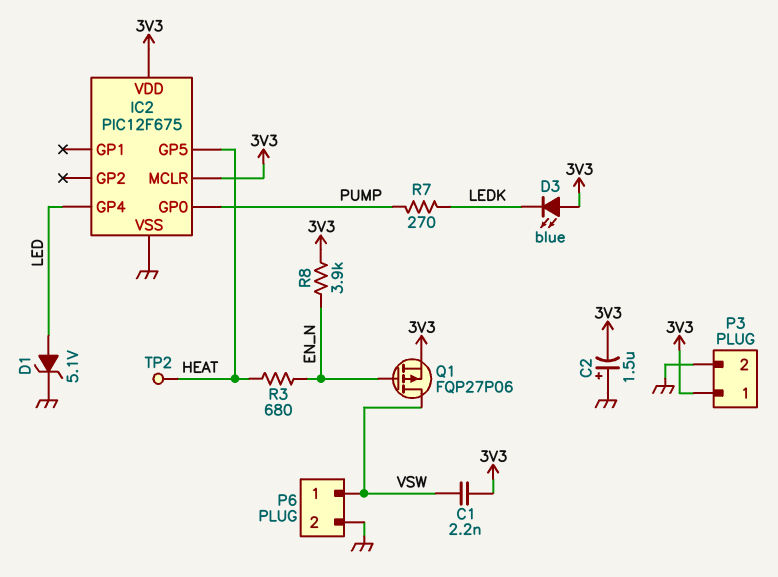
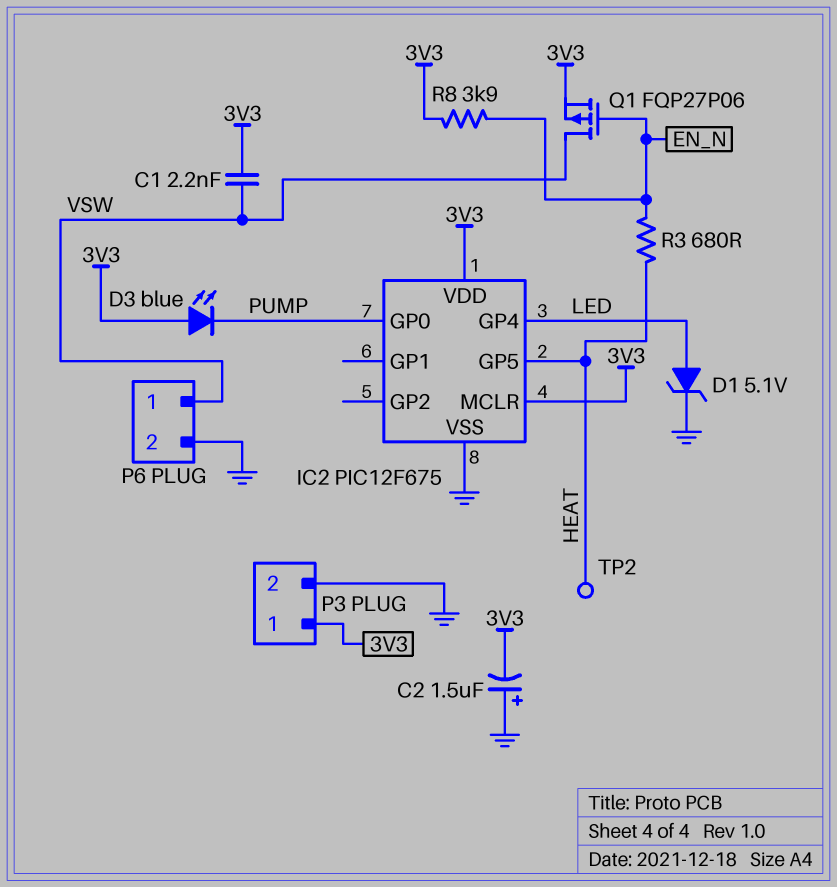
D3: LED blue (A 3V3, K LEDK) -> LED blue (A 3V3, K PUMP)
R7: 270 (LEDK, PUMP) -> none

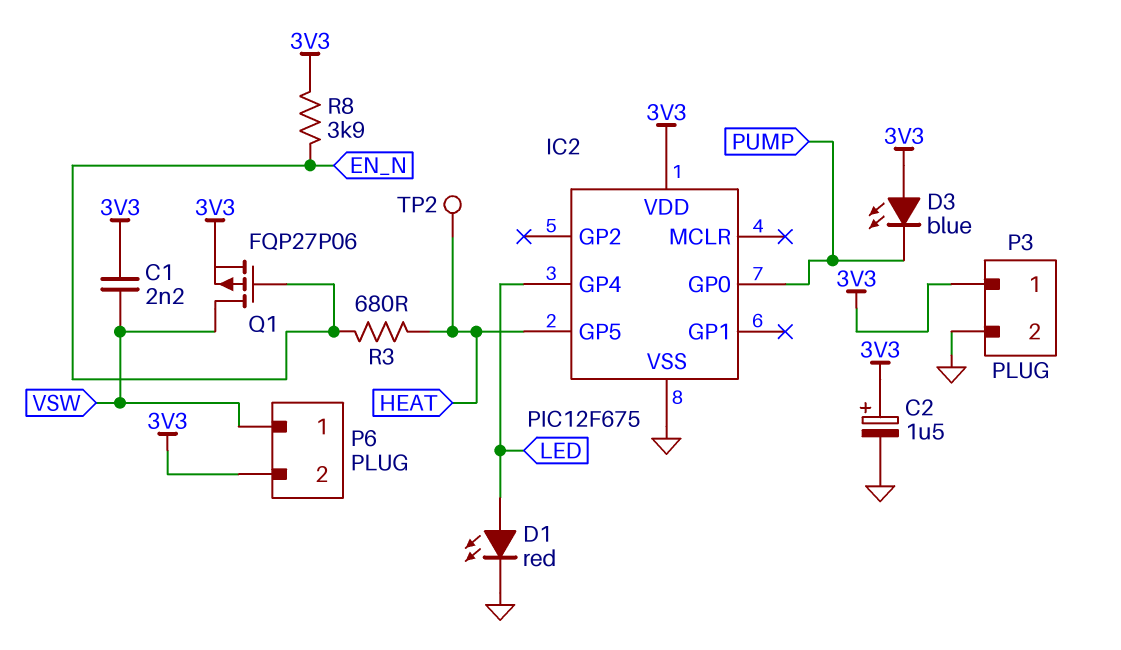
C2: 1.5uF (plus GND, minus 3V3) -> 1.5uF (plus 3V3, minus GND)
D1: zener 5.1V (A LED, K GND) -> LED red (A LED, K GND)
IC2 pin MCLR: 3V3 -> none
P6 pin 2: GND -> 3V3

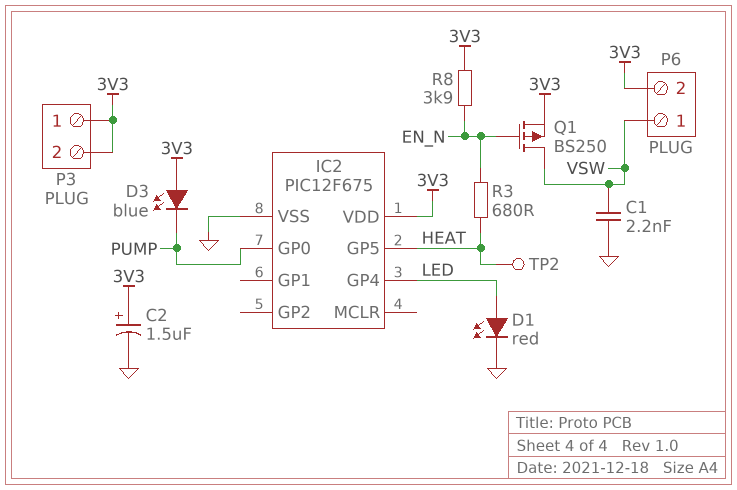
C1: 2.2nF (3V3, VSW) -> 2.2nF (GND, VSW)
P3 pin 2: GND -> 3V3
Q1: PMOS FQP27P06 (G EN_N, D VSW, S 3V3) -> PMOS BS250 (G EN_N, D VSW, S 3V3)

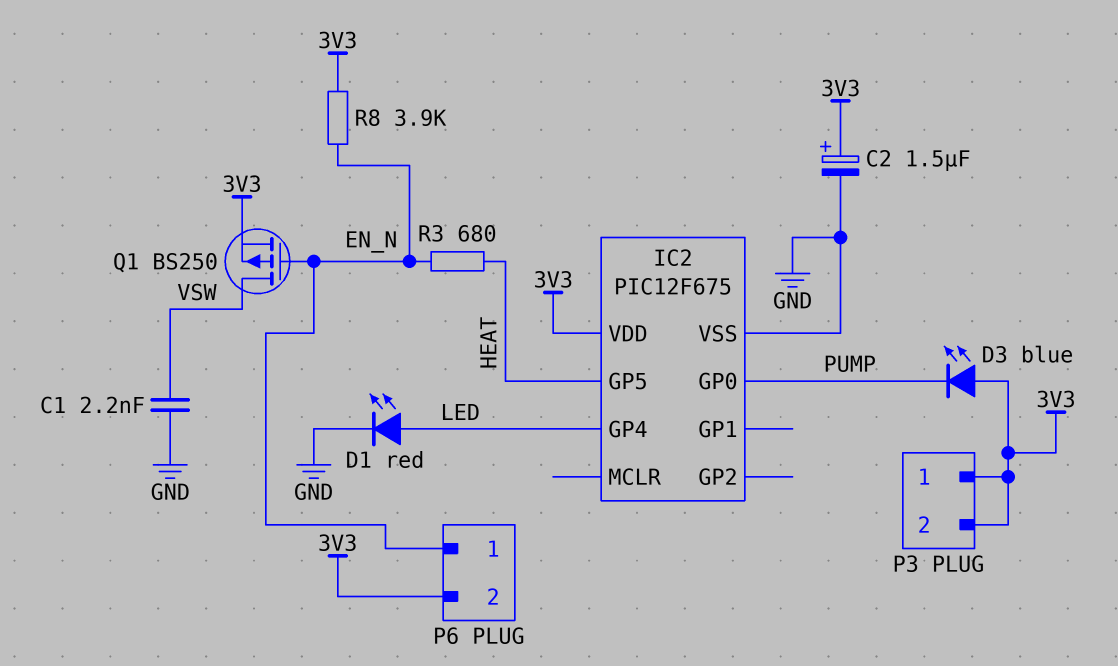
P6 pin 1: VSW -> EN_N
TP2: test point (HEAT) -> none

